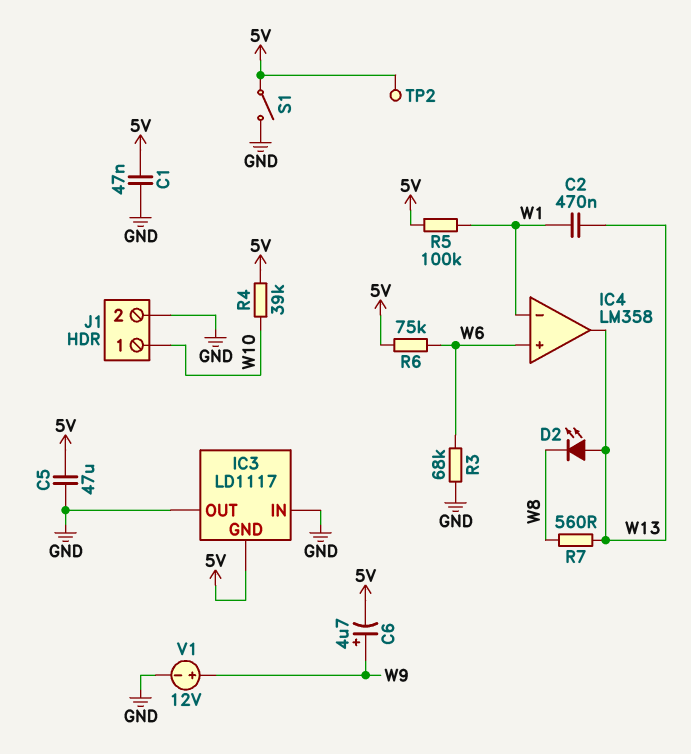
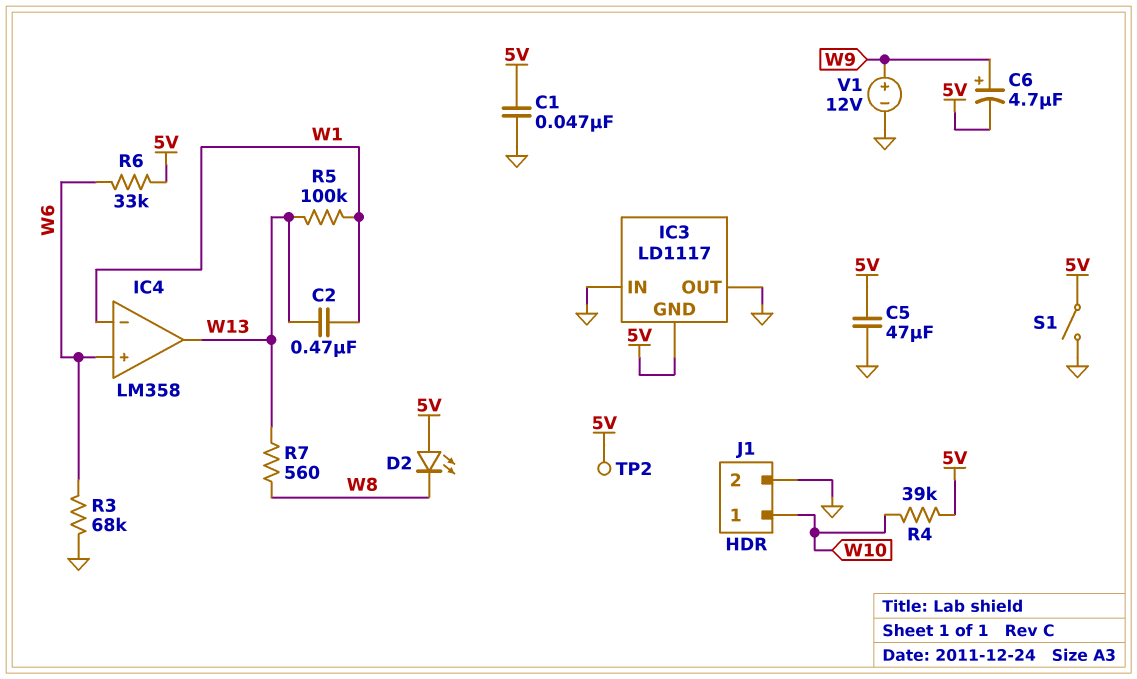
D2: LED (A W13, K W8) -> LED (A 5V, K W8)
R5: 100k (5V, W1) -> 100k (W1, W13)
R6: 75k (5V, W6) -> 33k (5V, W6)

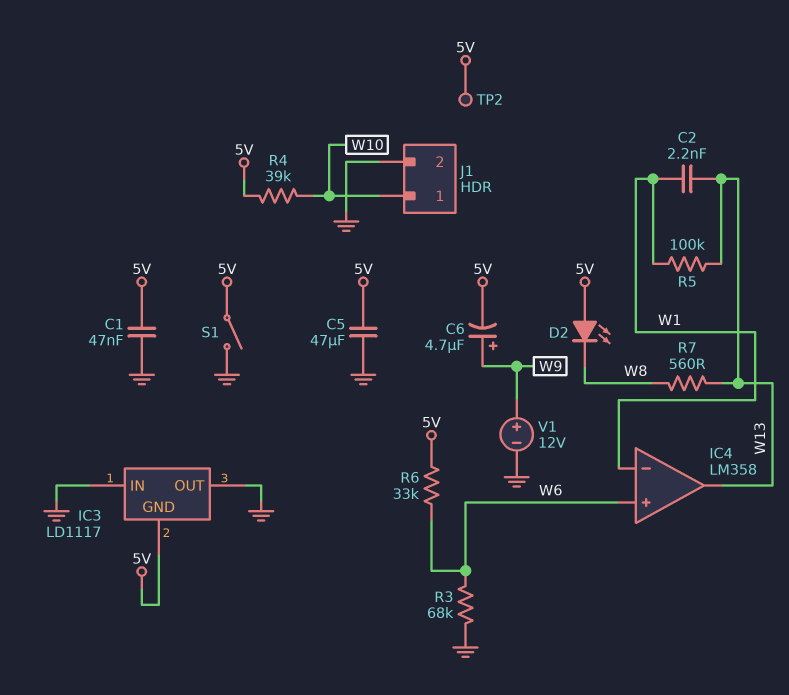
C2: 470nF (W1, W13) -> 2.2nF (W1, W13)

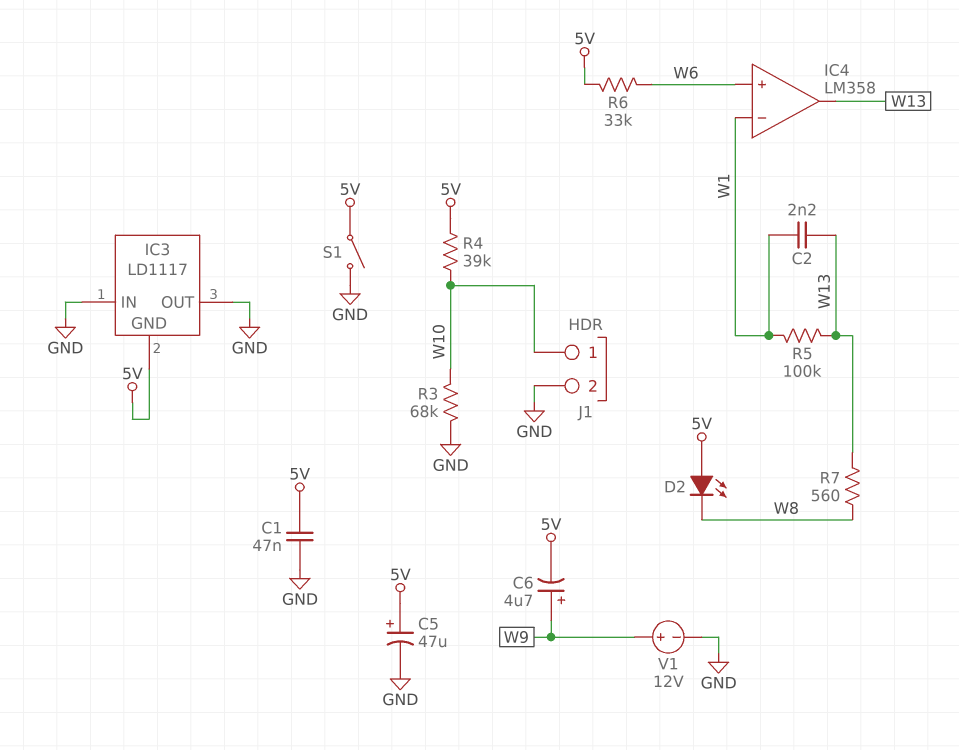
C5: 47uF (5V, GND) -> 47uF (plus 5V, minus GND)
R3: 68k (GND, W6) -> 68k (GND, W10)
TP2: test point (5V) -> none

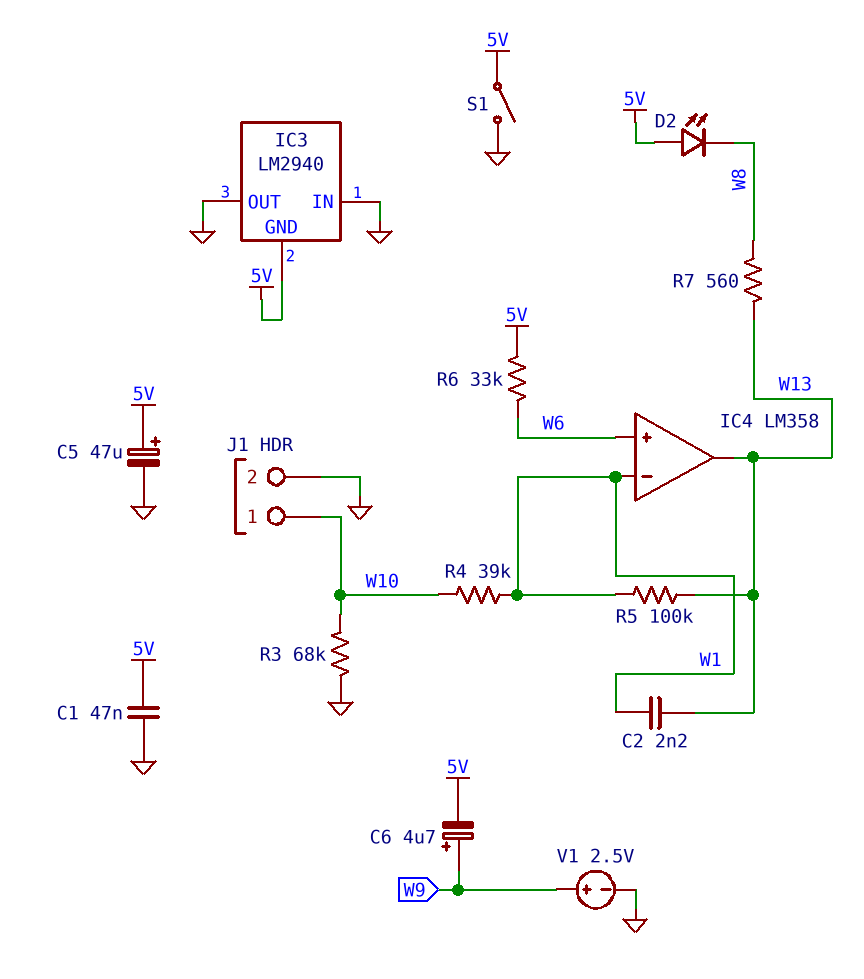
IC3: LD1117 -> LM2940
R4: 39k (5V, W10) -> 39k (W1, W10)
V1: 12V (plus W9, minus GND) -> 2.5V (plus W9, minus GND)

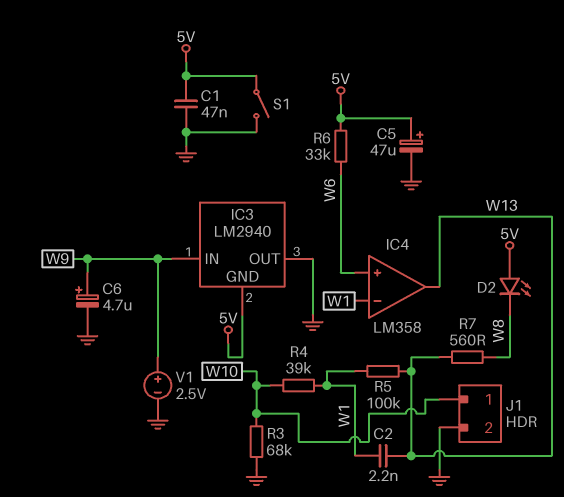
C6: 4.7uF (plus W9, minus 5V) -> 4.7uF (plus W9, minus GND)
IC3 pin IN: GND -> W9

